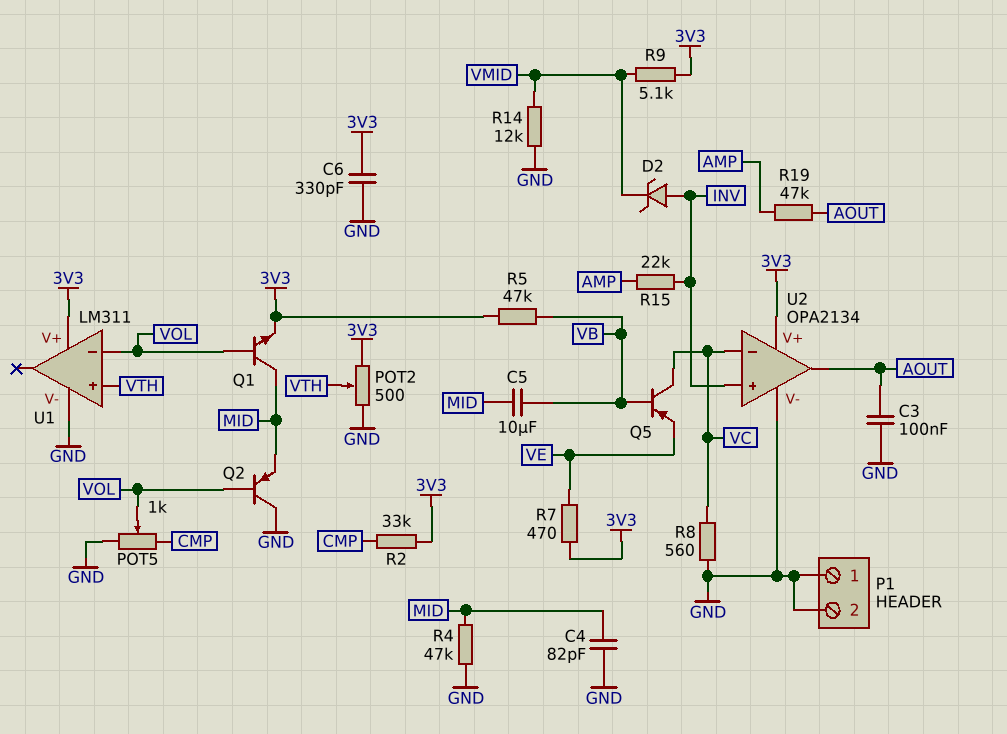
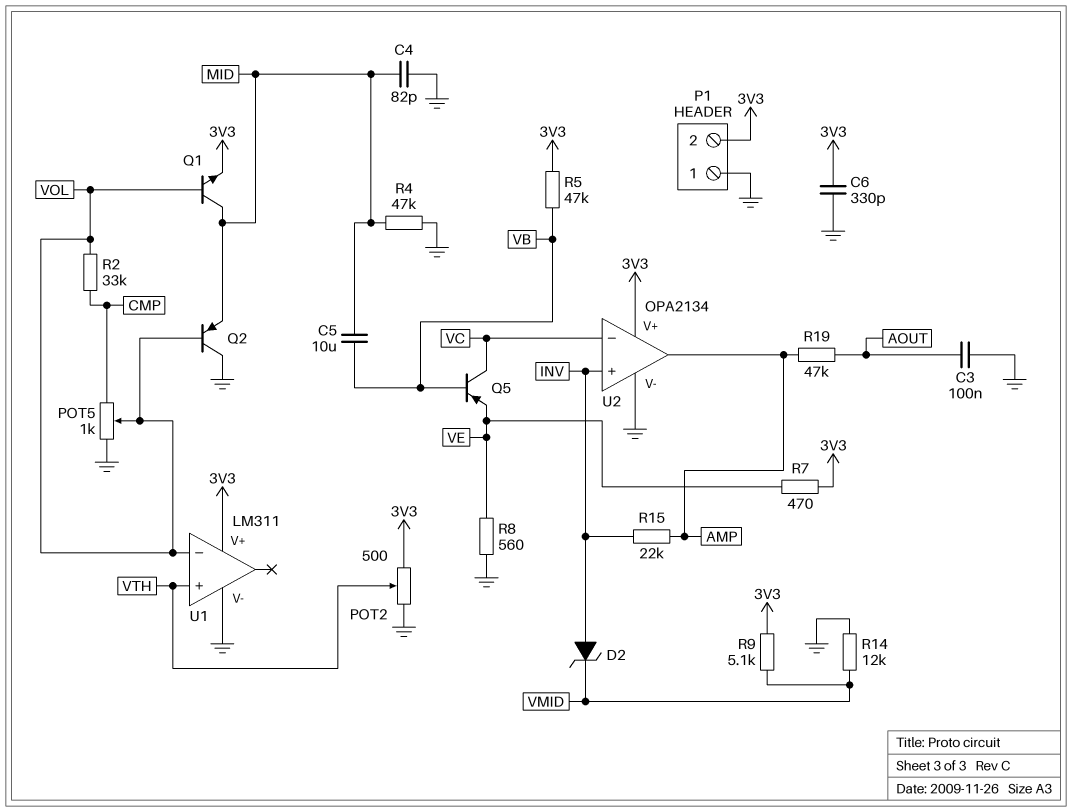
P1 pin 2: GND -> 3V3
R2: 33k (3V3, CMP) -> 33k (CMP, VOL)
R8: 560 (GND, VC) -> 560 (GND, VE)
U2 pin out: AOUT -> AMP

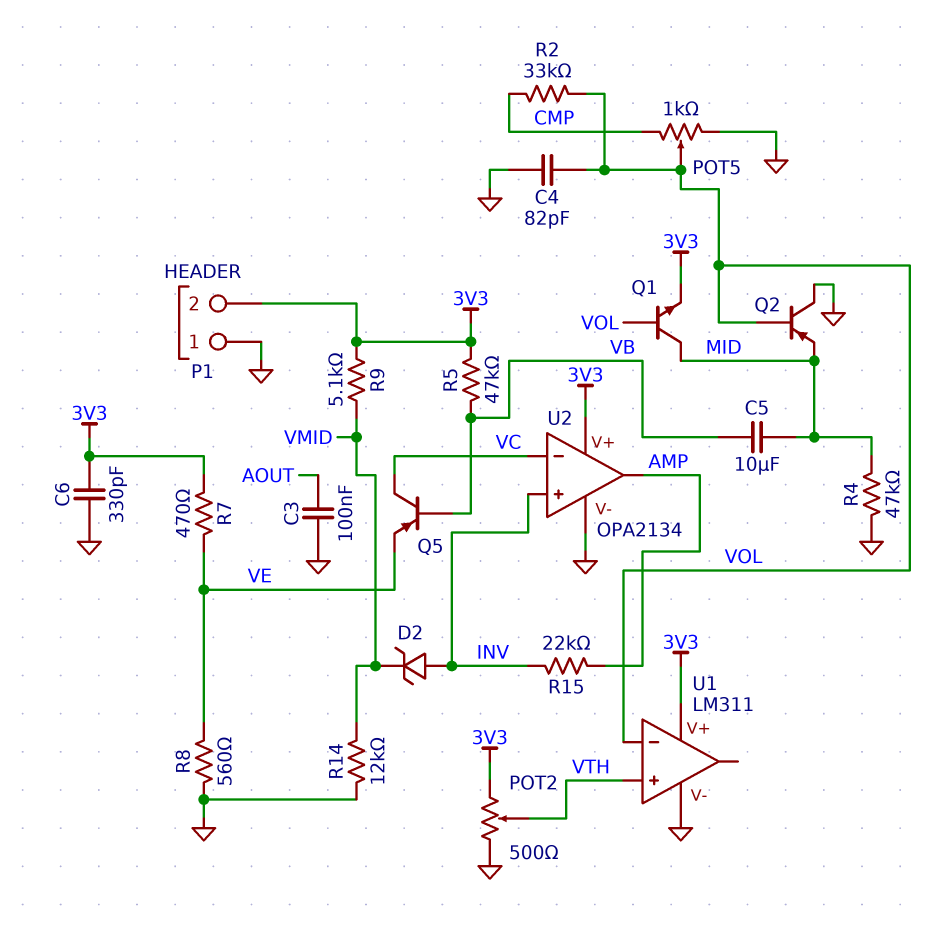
C4: 82pF (GND, MID) -> 82pF (GND, VOL)
R19: 47k (AMP, AOUT) -> none

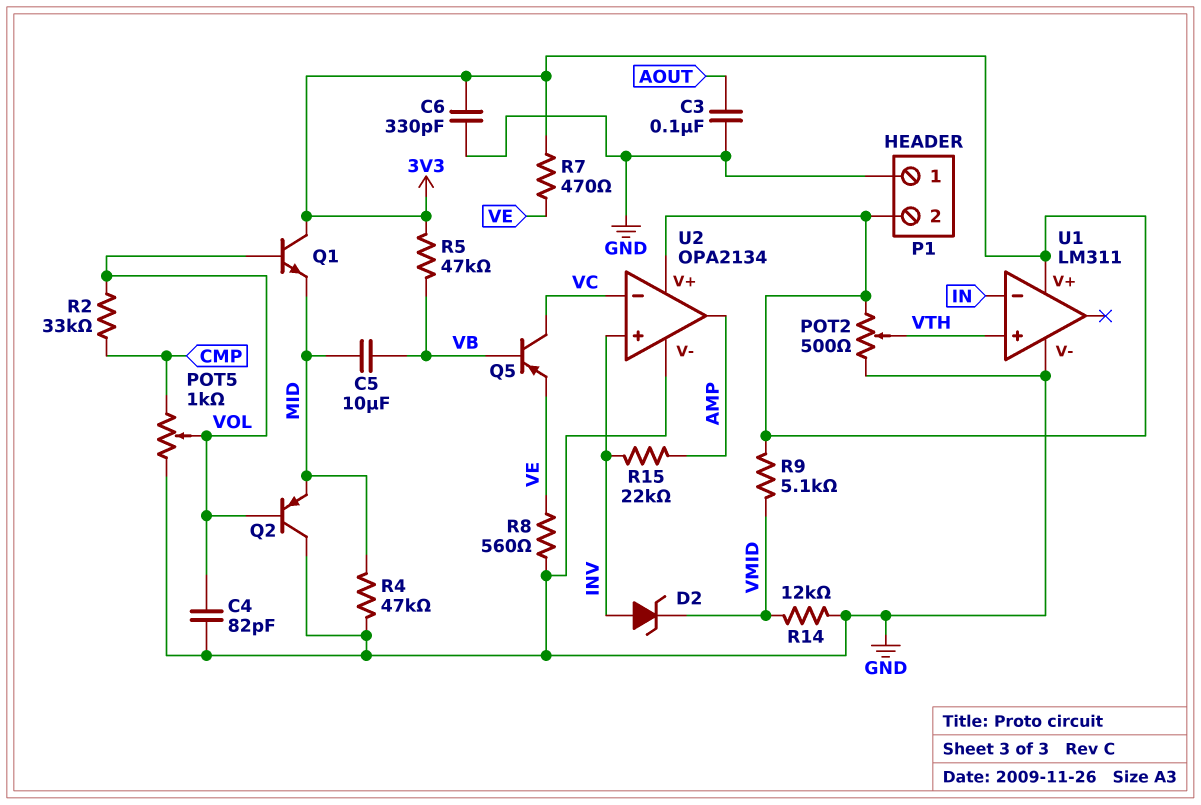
Q1: NPN (B VOL, C MID, E 3V3) -> NPN (B VOL, C 3V3, E MID)
U1 pin in-: VOL -> IN

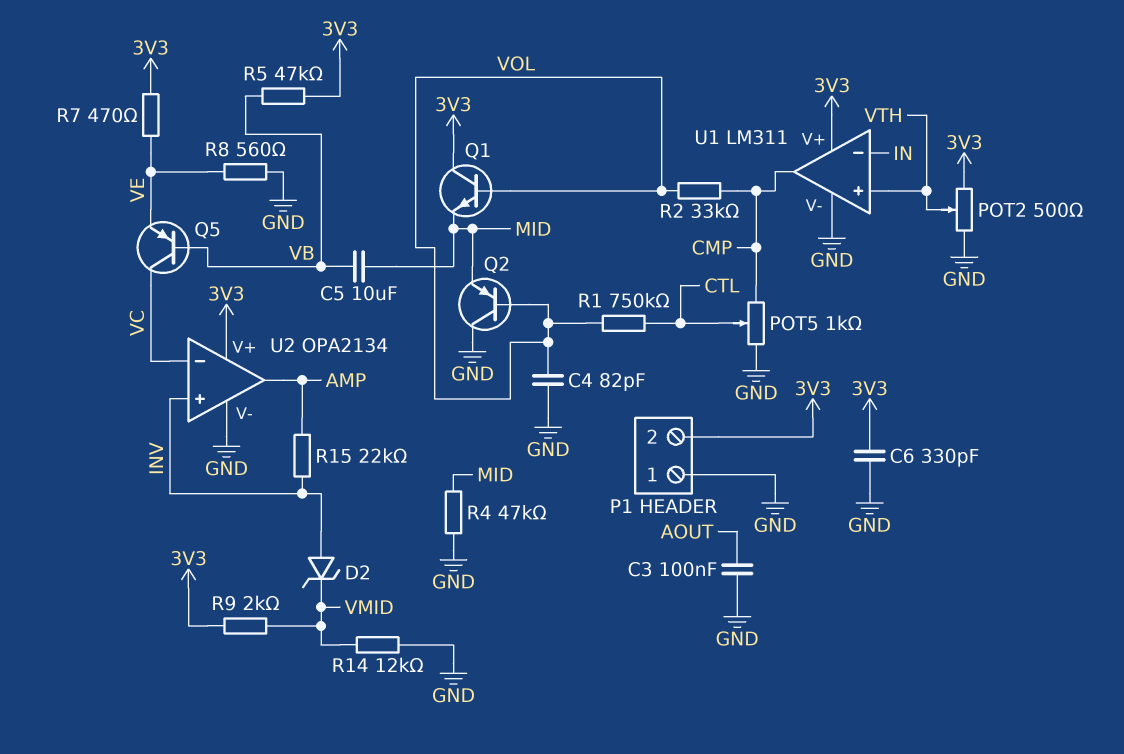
POT5: 1k (CMP, GND, wiper VOL) -> 1k (CMP, GND, wiper CTL)
R1: none -> 750k (CTL, VOL)
R9: 5.1k (3V3, VMID) -> 2k (3V3, VMID)
U1 pin out: none -> CMP

